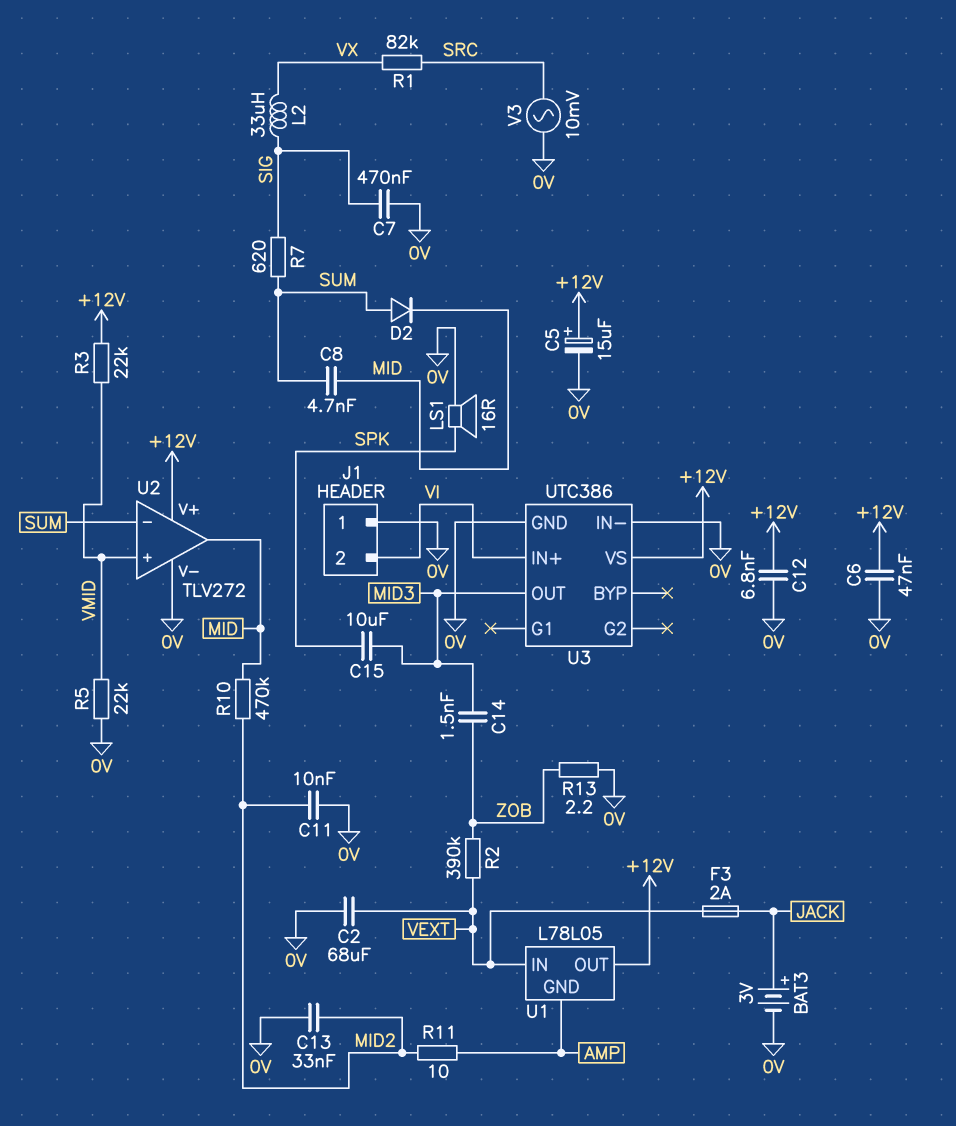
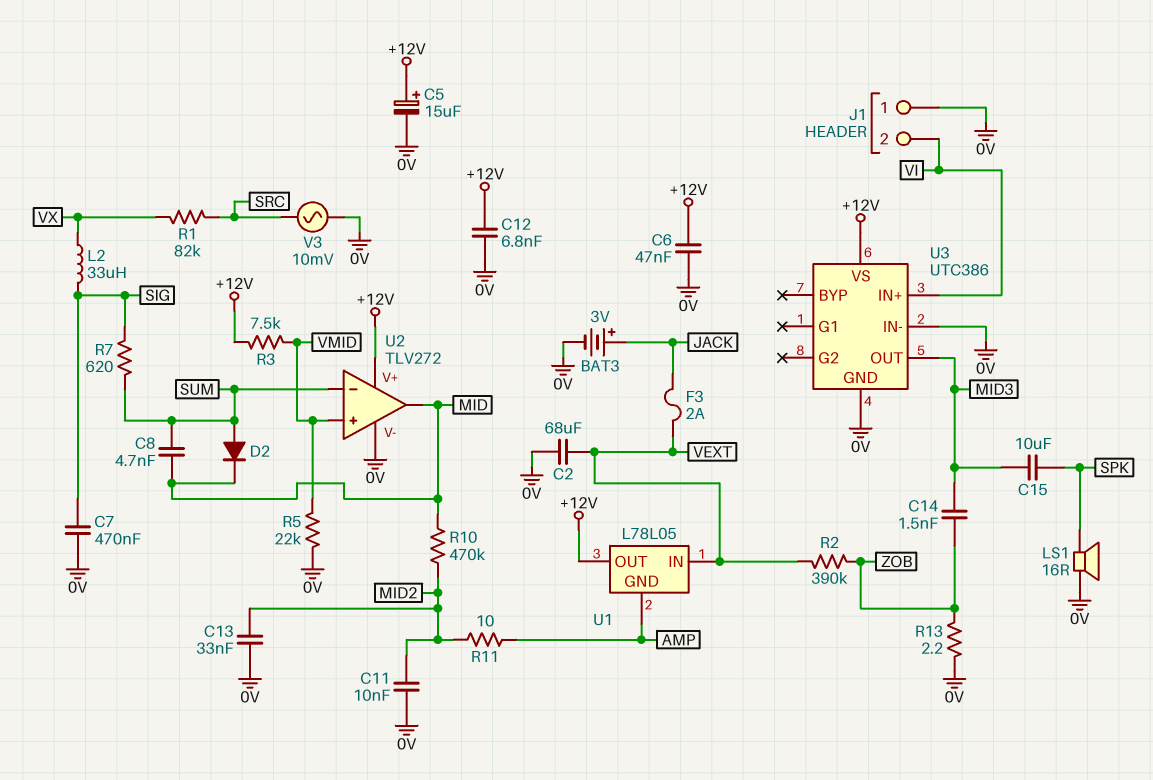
R3: 22k (+12V, VMID) -> 7.5k (+12V, VMID)

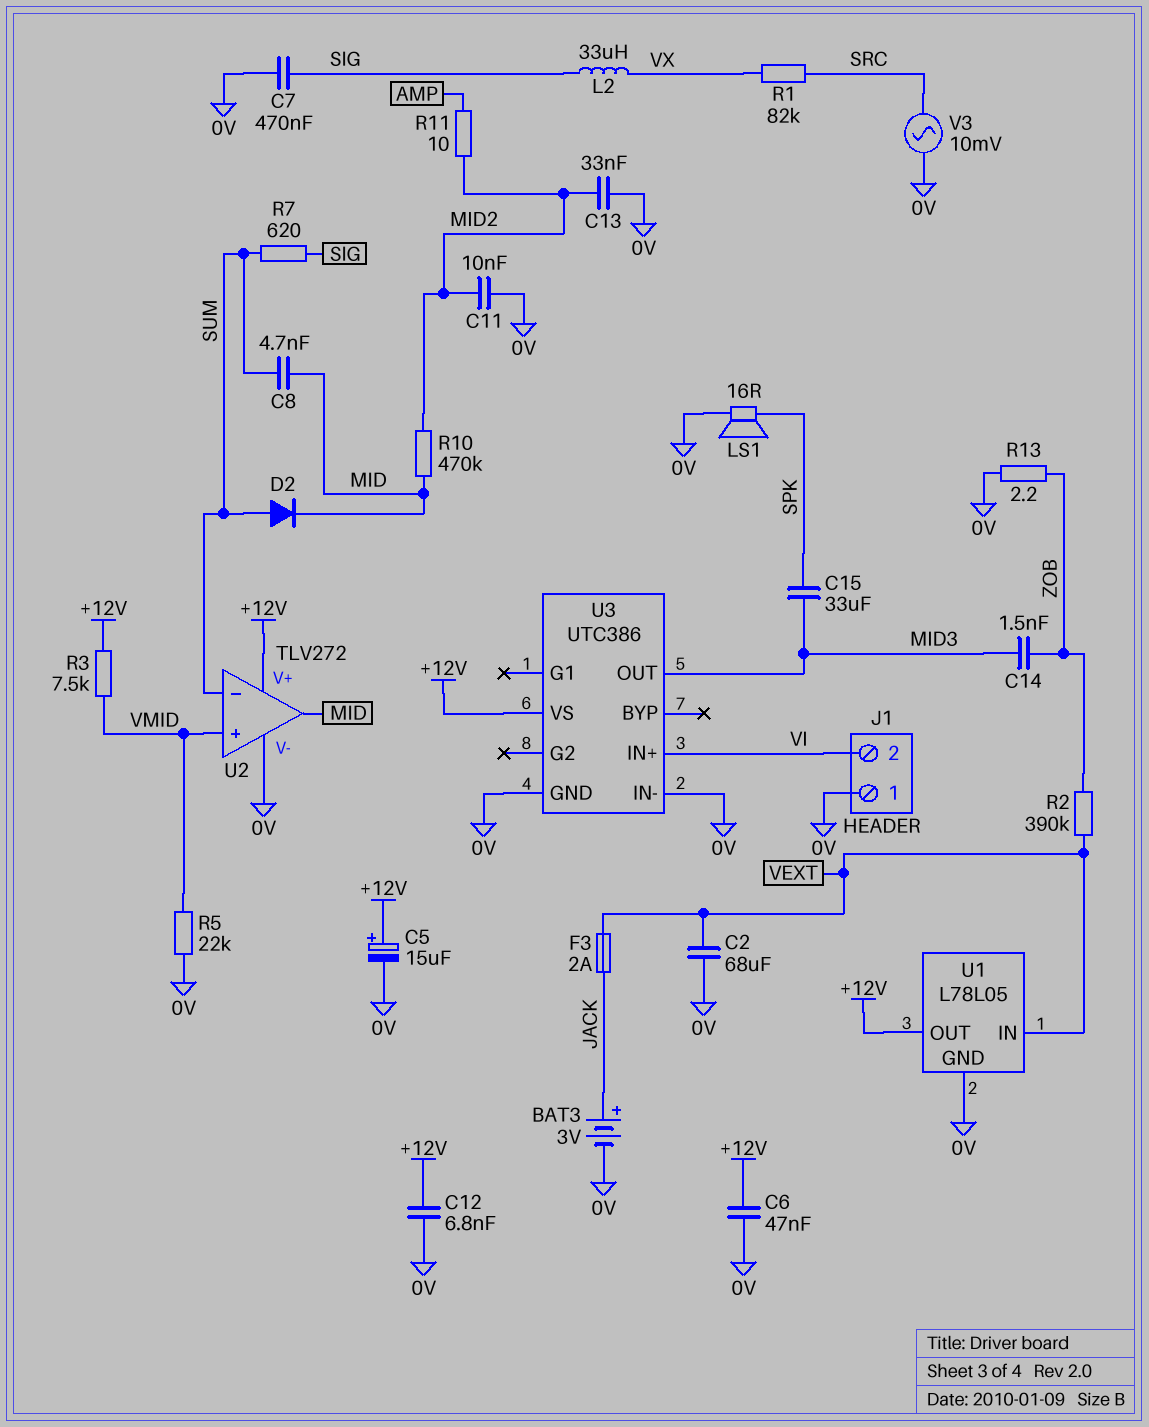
C15: 10uF (MID3, SPK) -> 33uF (MID3, SPK)
U1 pin GND: AMP -> 0V

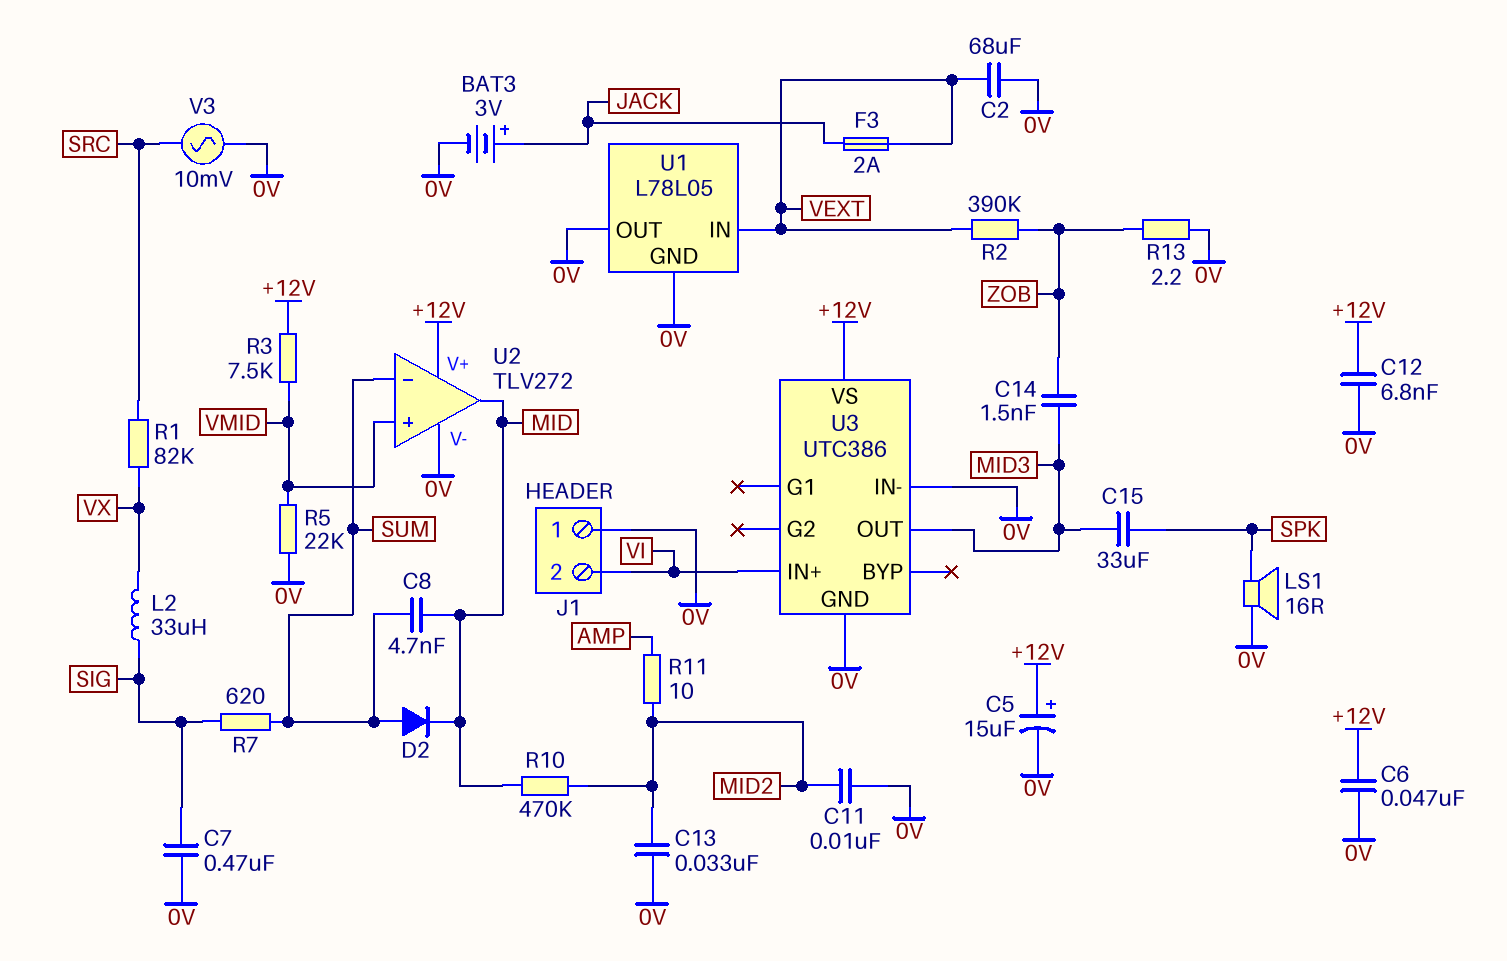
U1 pin OUT: +12V -> 0V

